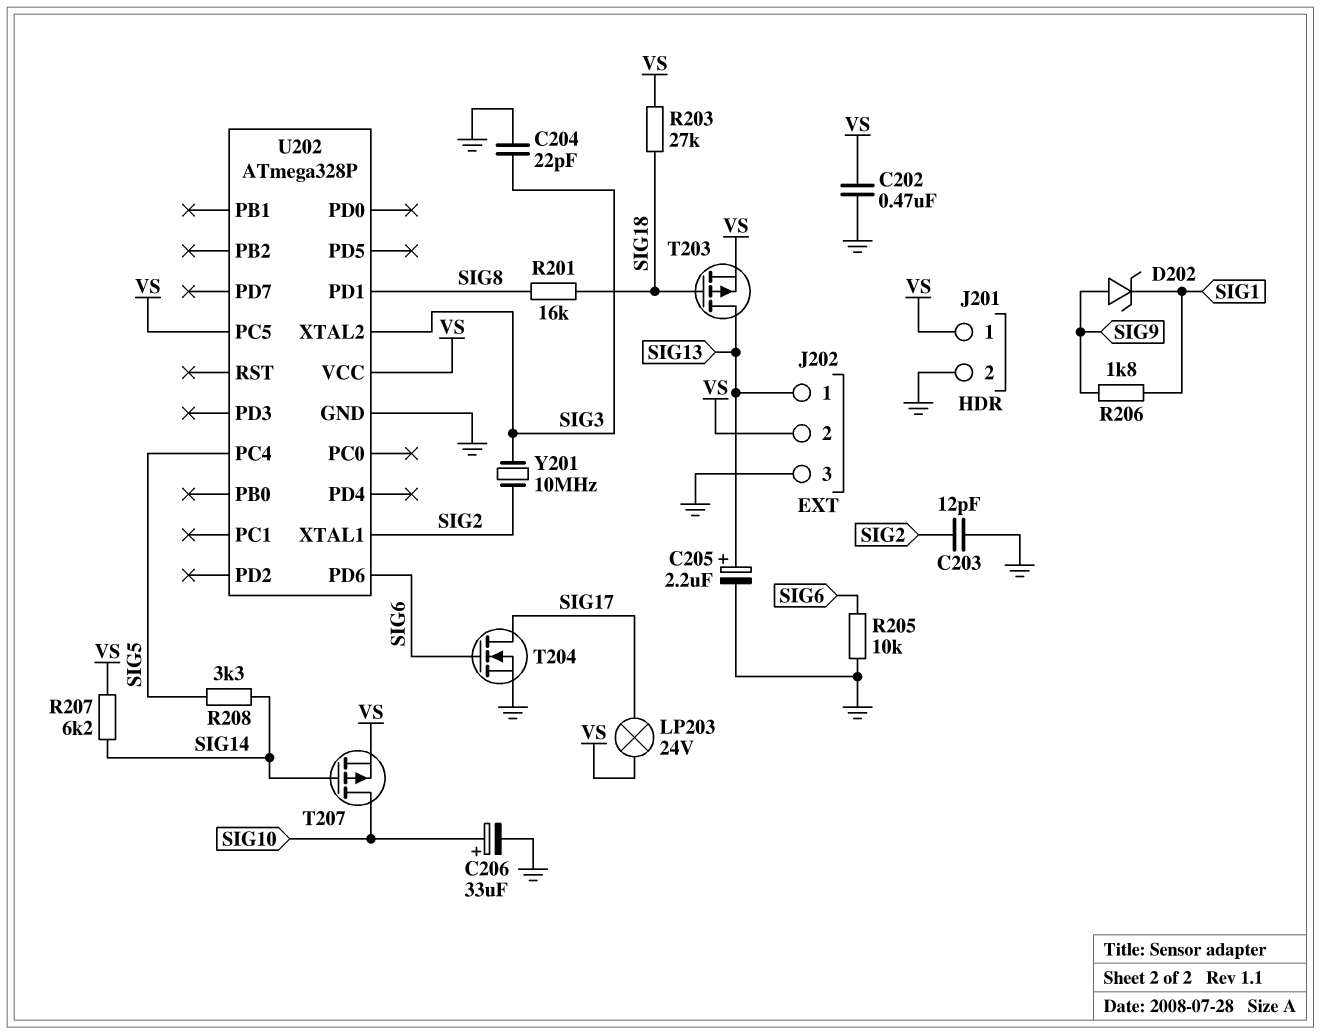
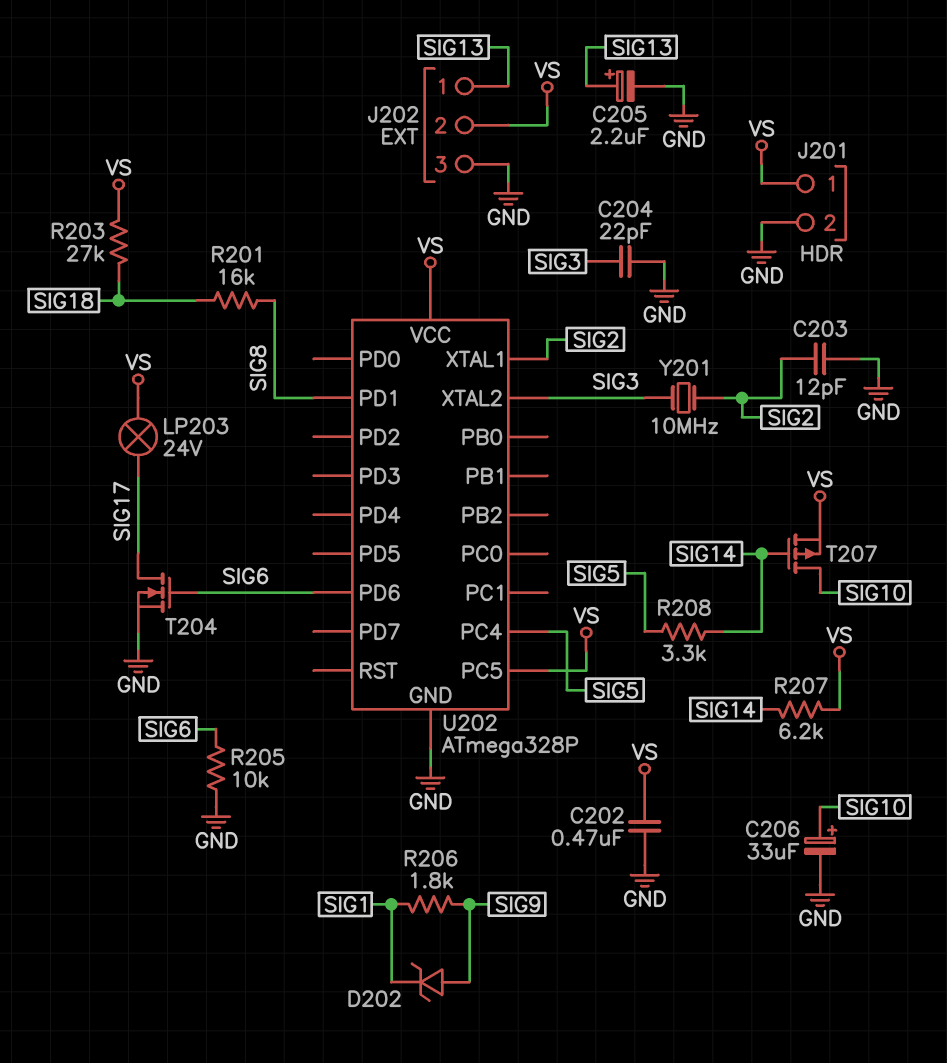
T203: PMOS (G SIG18, D SIG13, S VS) -> none

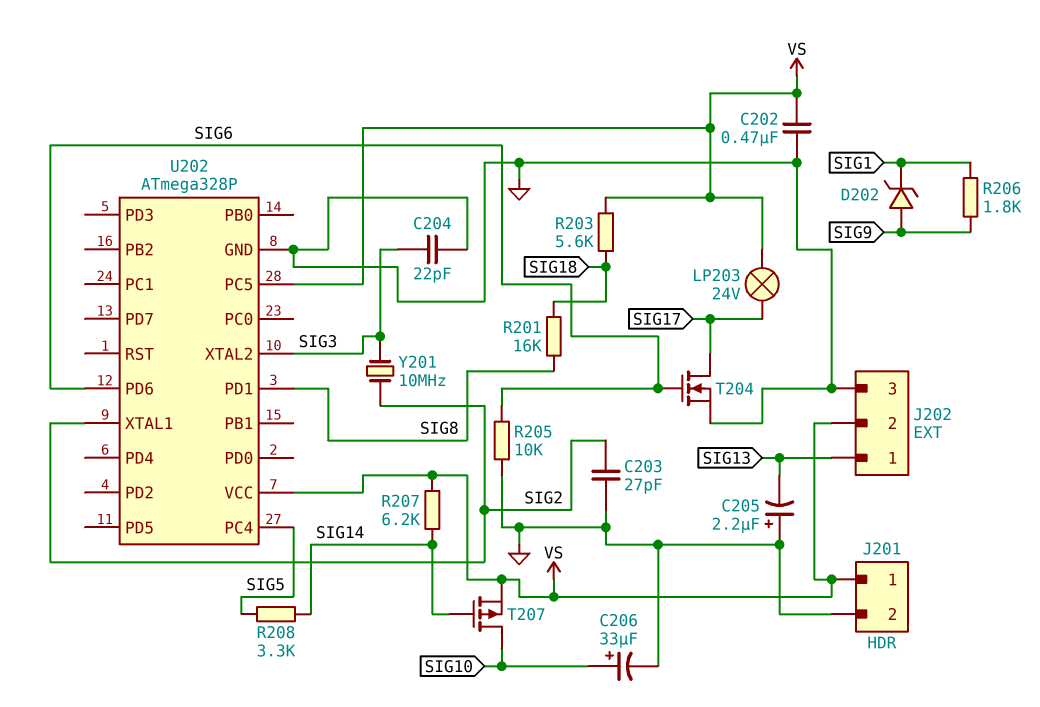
C203: 12pF (GND, SIG2) -> 27pF (GND, SIG2)
C205: 2.2uF (plus SIG13, minus GND) -> 2.2uF (plus GND, minus SIG13)
R203: 27k (SIG18, VS) -> 5.6k (SIG18, VS)

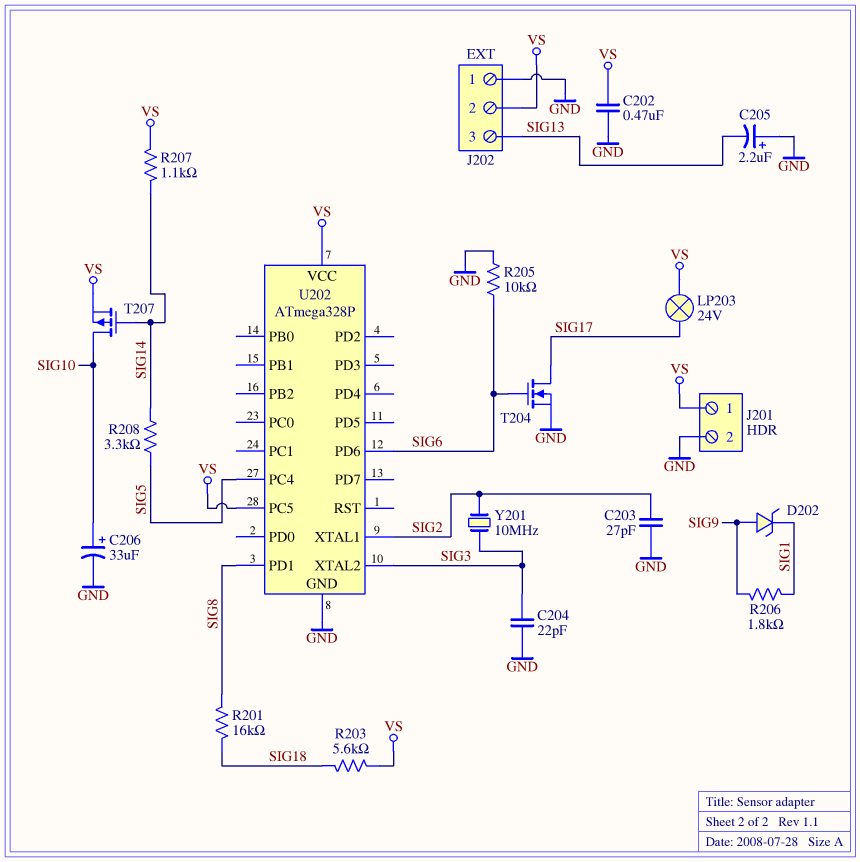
J202 pin 1: SIG13 -> GND
J202 pin 3: GND -> SIG13
R207: 6.2k (SIG14, VS) -> 1.1k (SIG14, VS)

